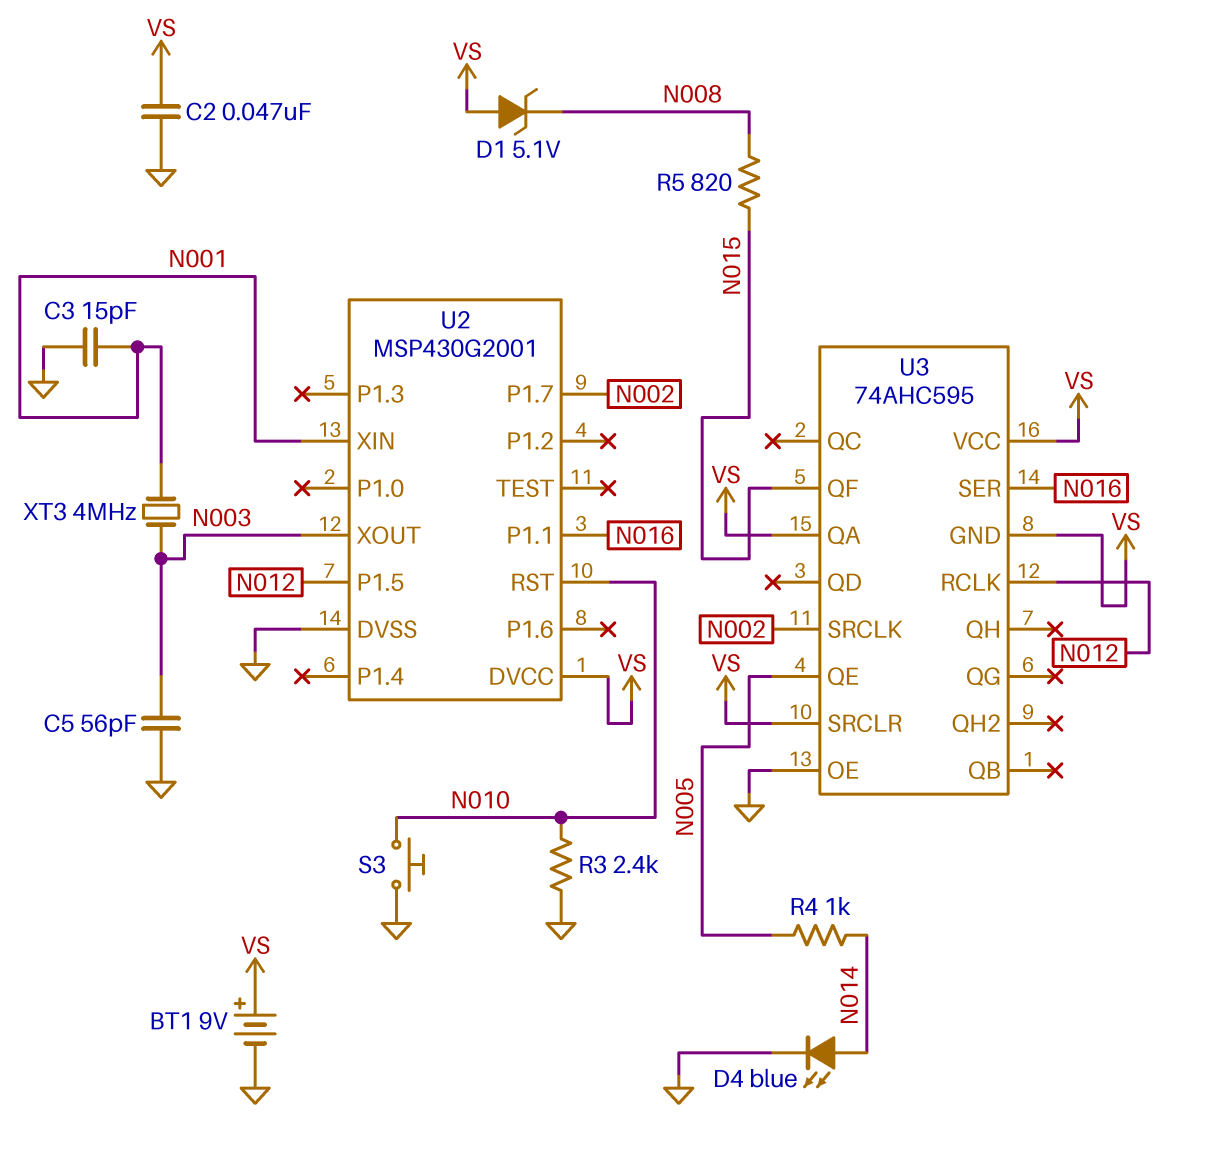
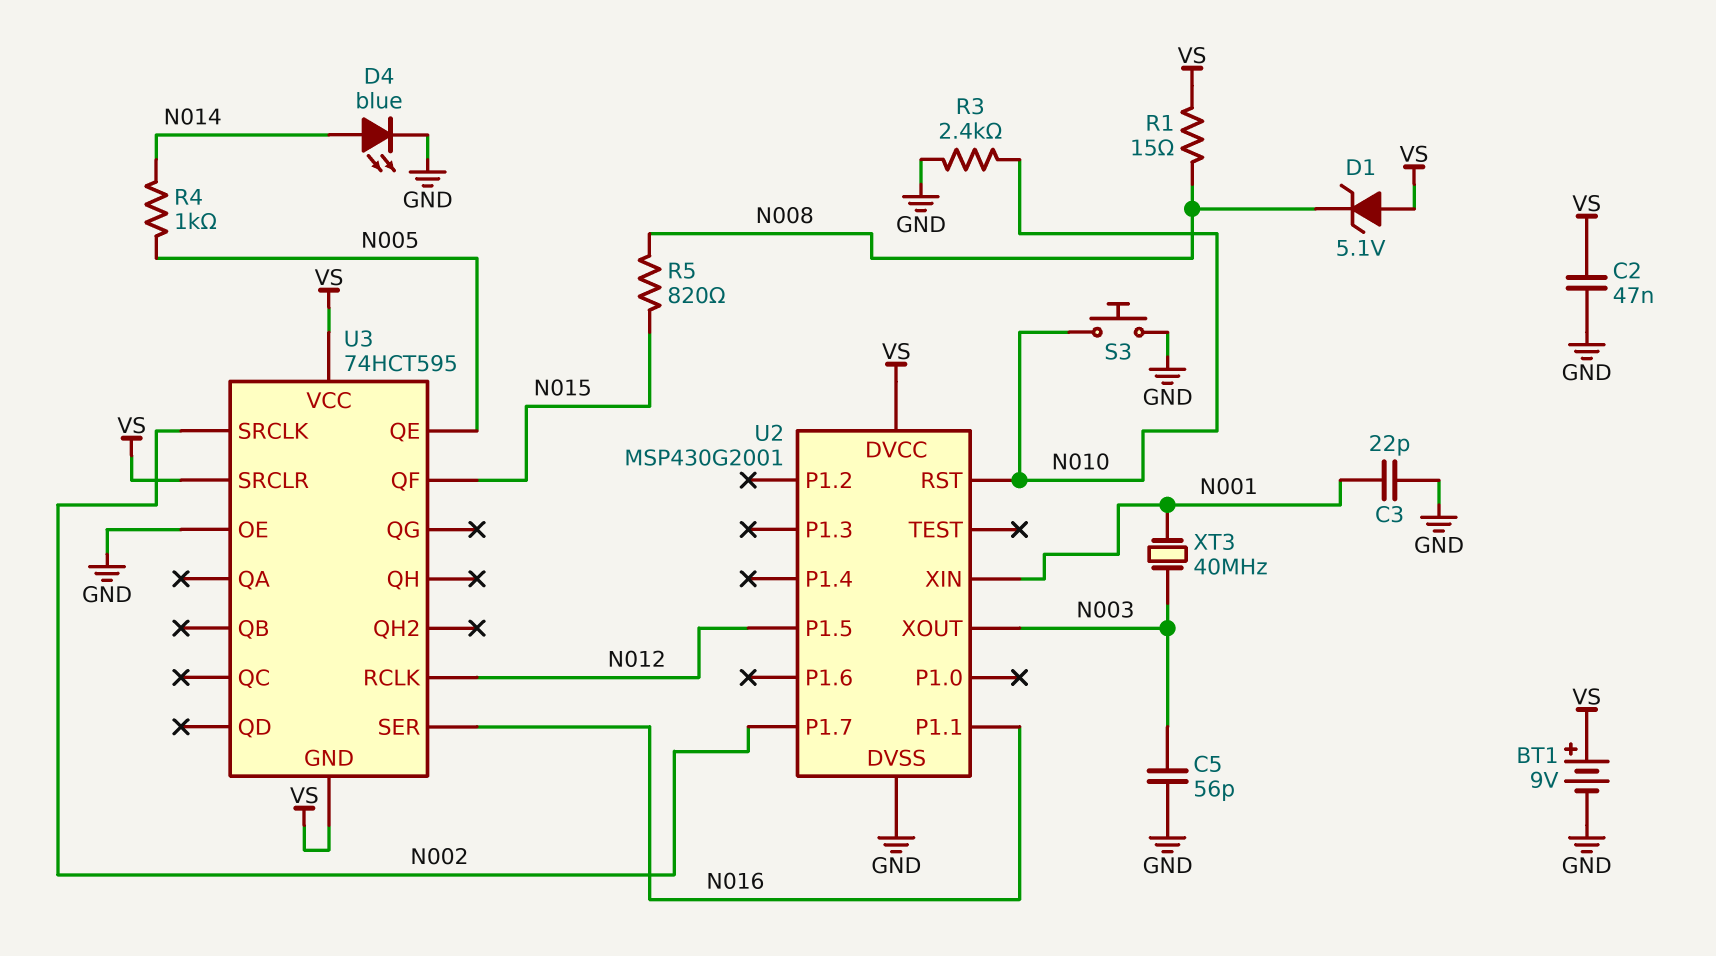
C3: 15pF (GND, N001) -> 22pF (GND, N001)
R1: none -> 15 (N008, VS)
U3: 74AHC595 -> 74HCT595
U3 pin QA: VS -> none
XT3: 4MHz (N001, N003) -> 40MHz (N001, N003)

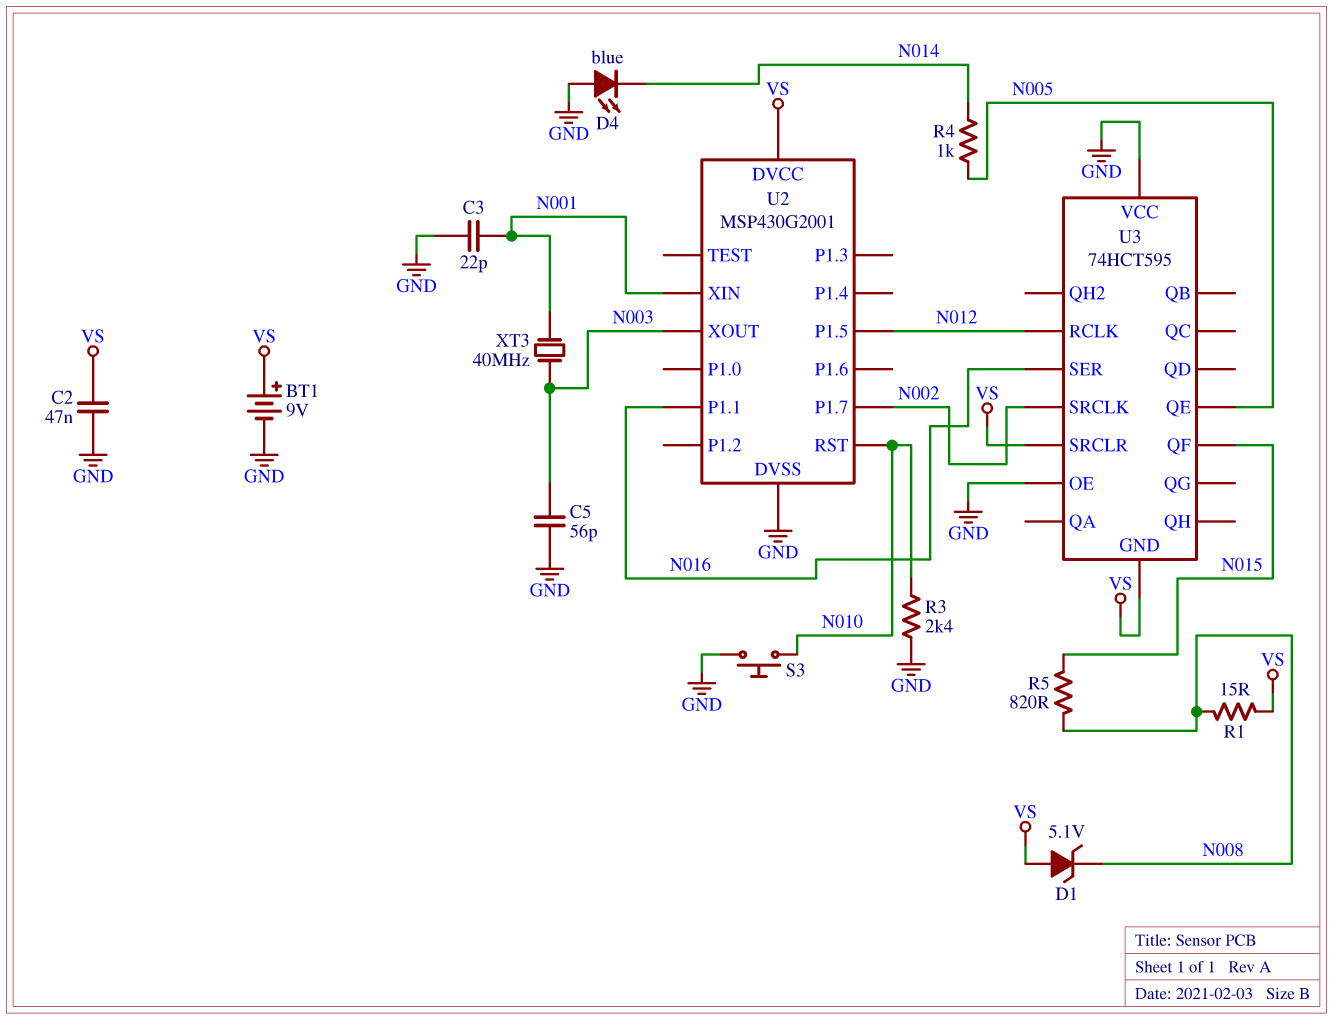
D4: LED blue (A N014, K GND) -> LED blue (A GND, K N014)
U3 pin VCC: VS -> GND

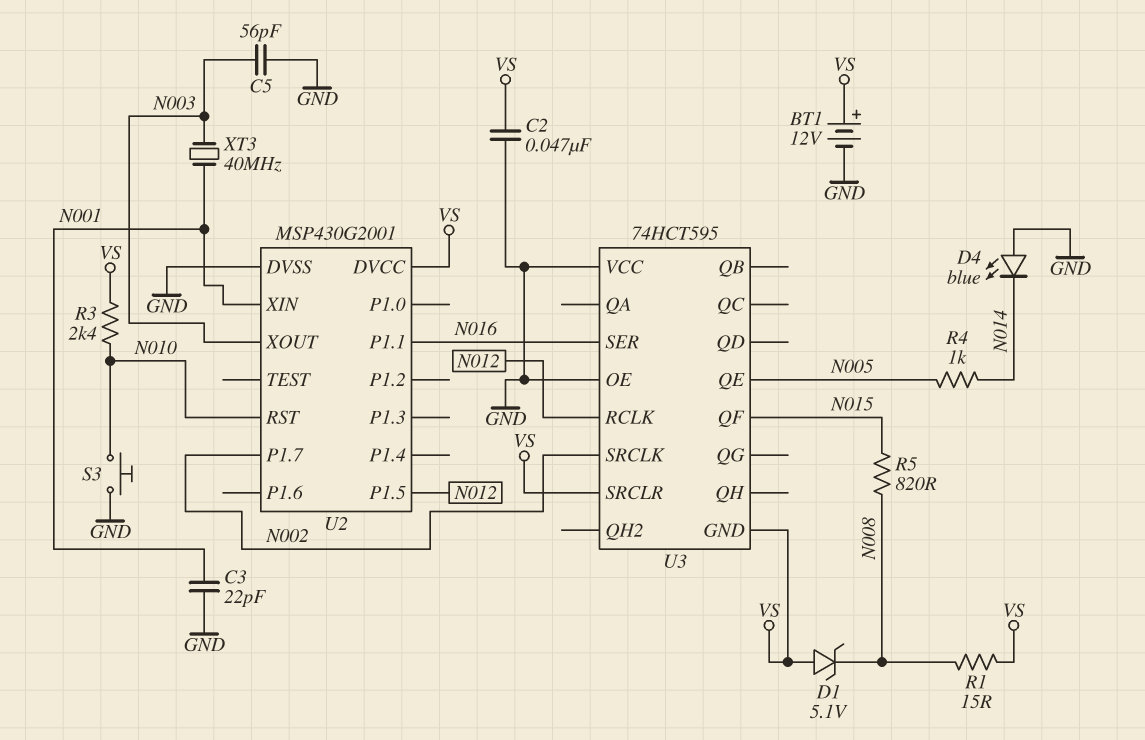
BT1: 9V (plus VS, minus GND) -> 12V (plus VS, minus GND)
R3: 2.4k (GND, N010) -> 2.4k (N010, VS)

